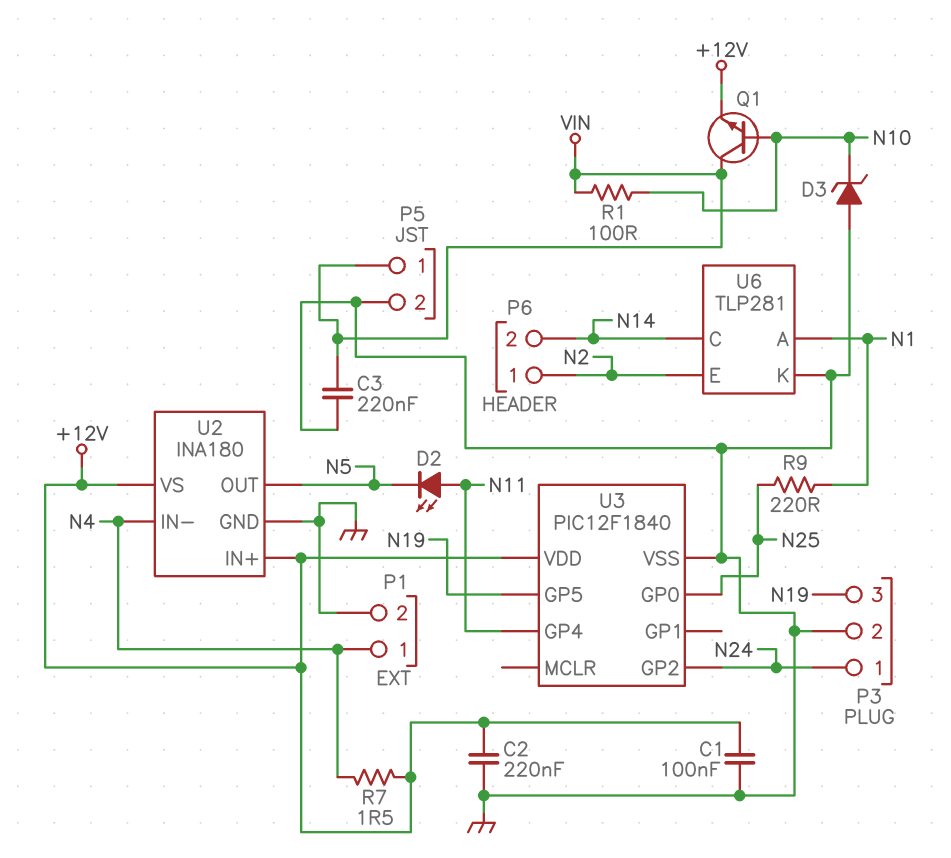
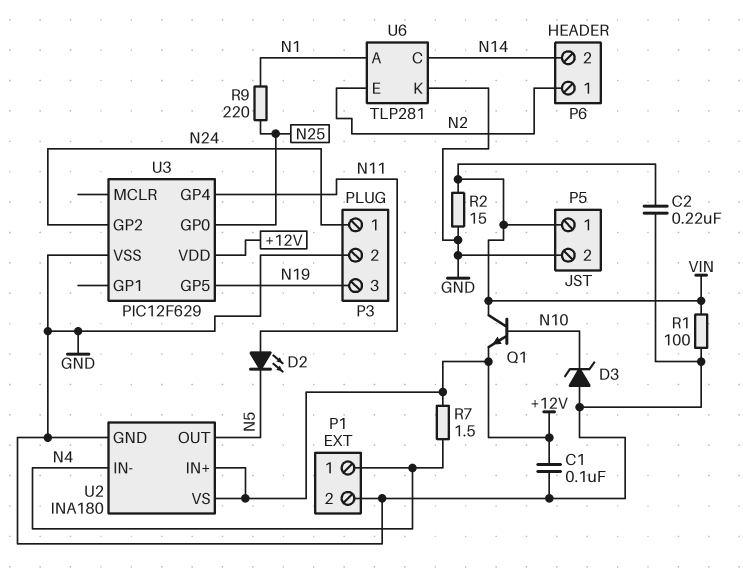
C2: 220nF (+12V, GND) -> 220nF (GND, VIN)
C3: 220nF (GND, VIN) -> none
R1: 100 (N10, VIN) -> 100 (GND, VIN)
R2: none -> 15 (GND, VIN)
U3: PIC12F1840 -> PIC12F629

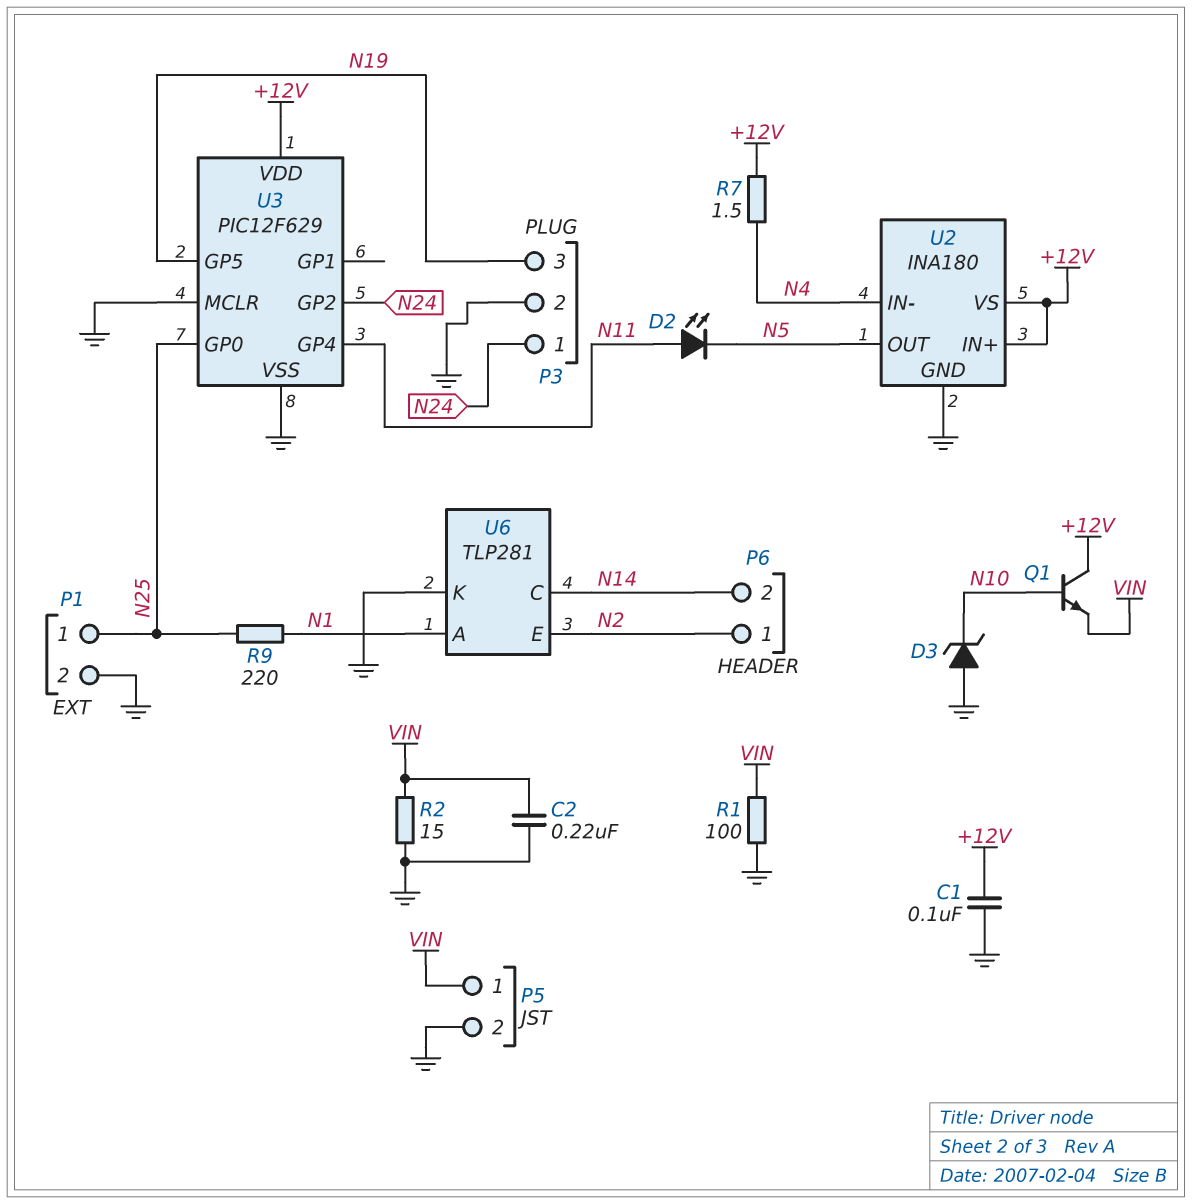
P1 pin 1: N4 -> N25
Q1: NPN (B N10, C VIN, E +12V) -> NPN (B N10, C +12V, E VIN)
U3 pin MCLR: none -> GND

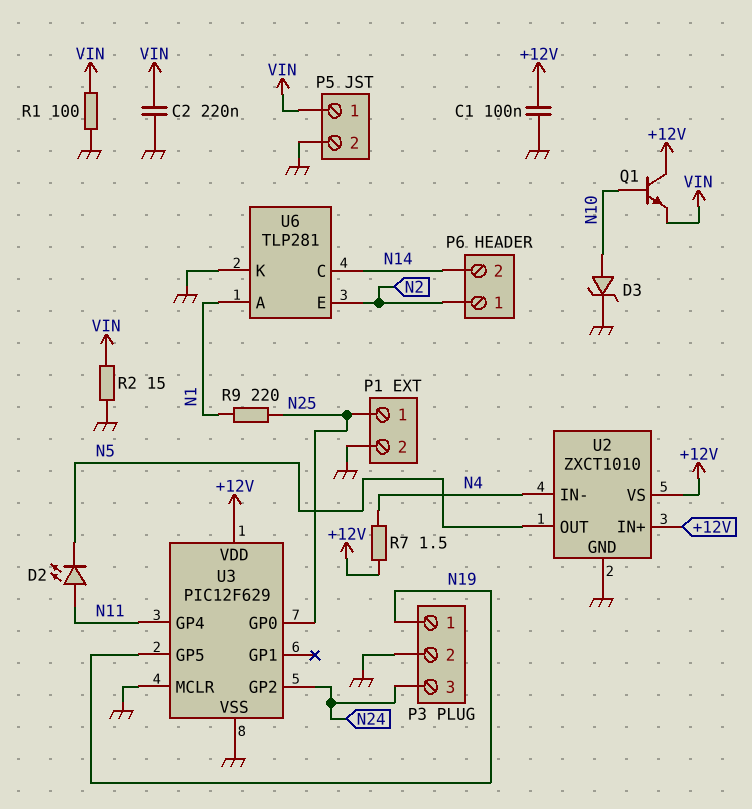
D3: zener (A GND, K N10) -> zener (A N10, K GND)
P3 pin 1: N24 -> N19
P3 pin 3: N19 -> N24
U2: INA180 -> ZXCT1010

